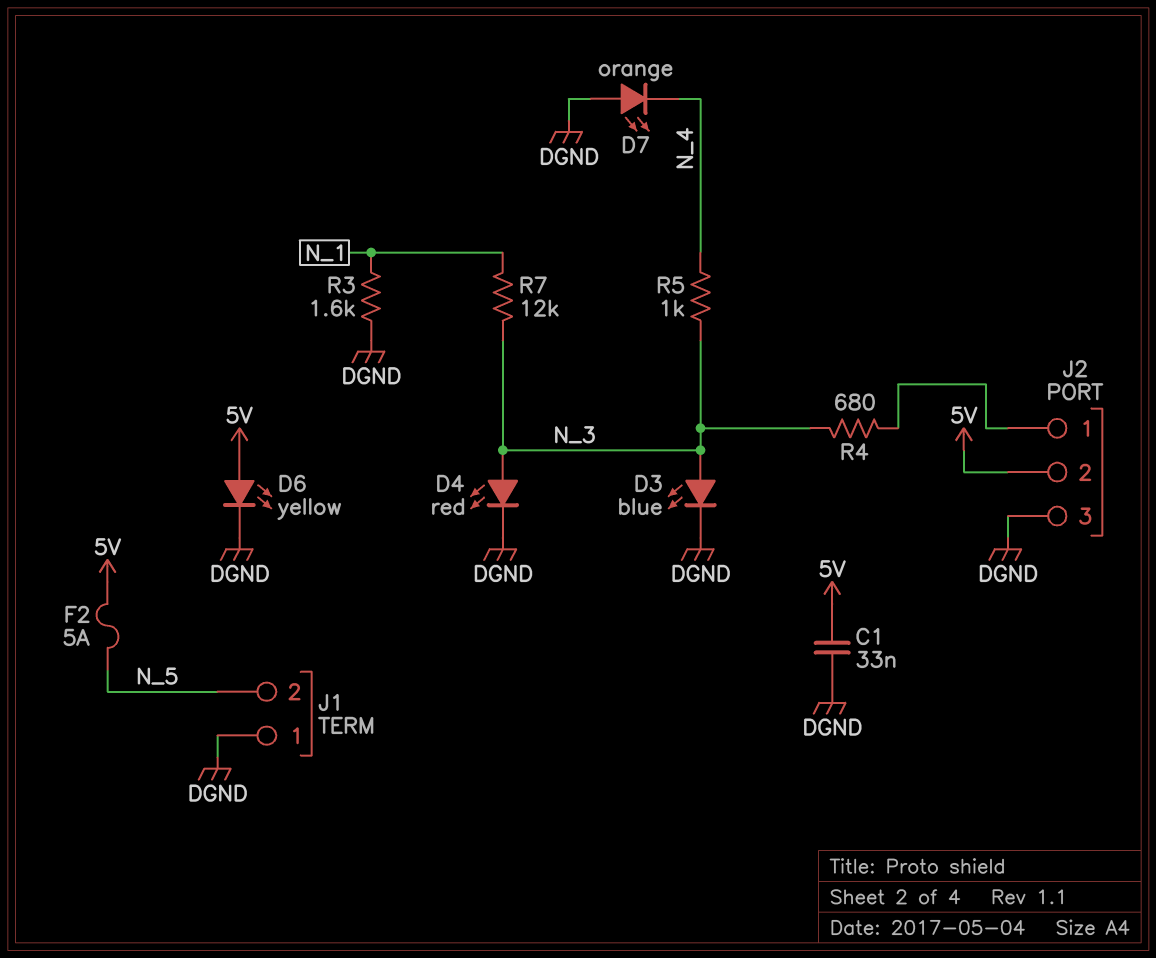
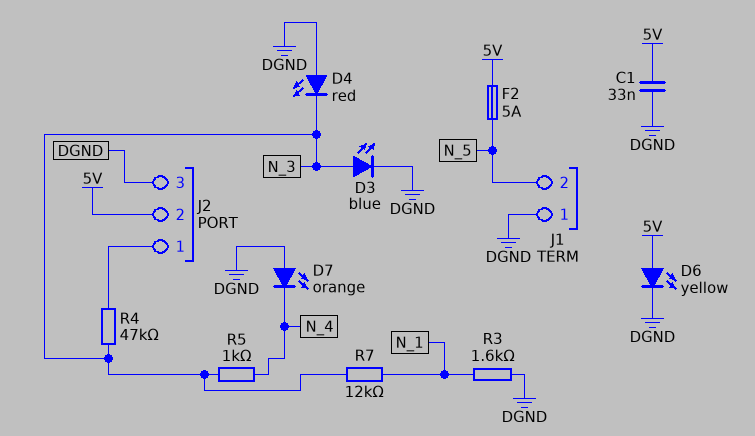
D4: LED red (A N_3, K DGND) -> LED red (A DGND, K N_3)
R4: 680 (J2/1, N_3) -> 47k (J2/1, N_3)

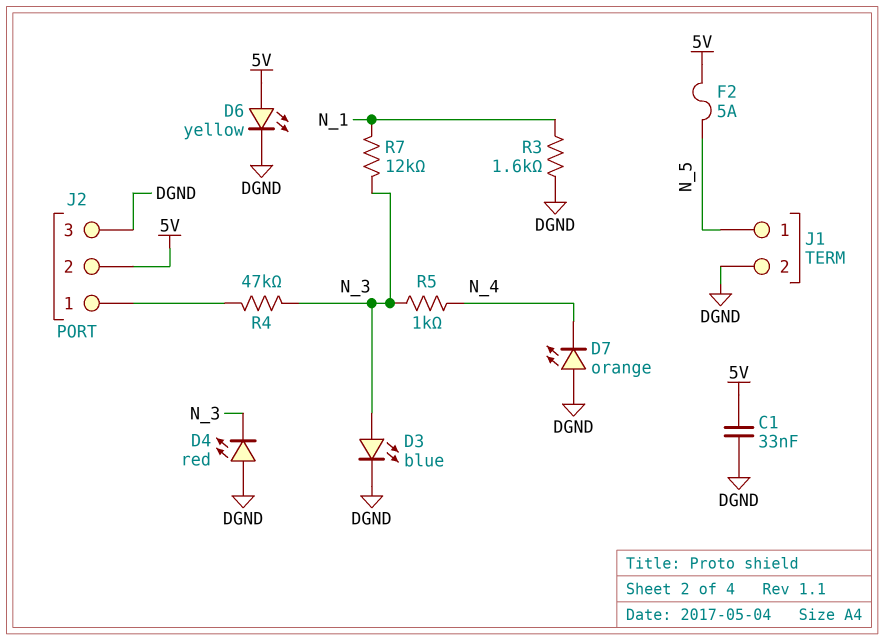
J1 pin 1: DGND -> N_5
J1 pin 2: N_5 -> DGND

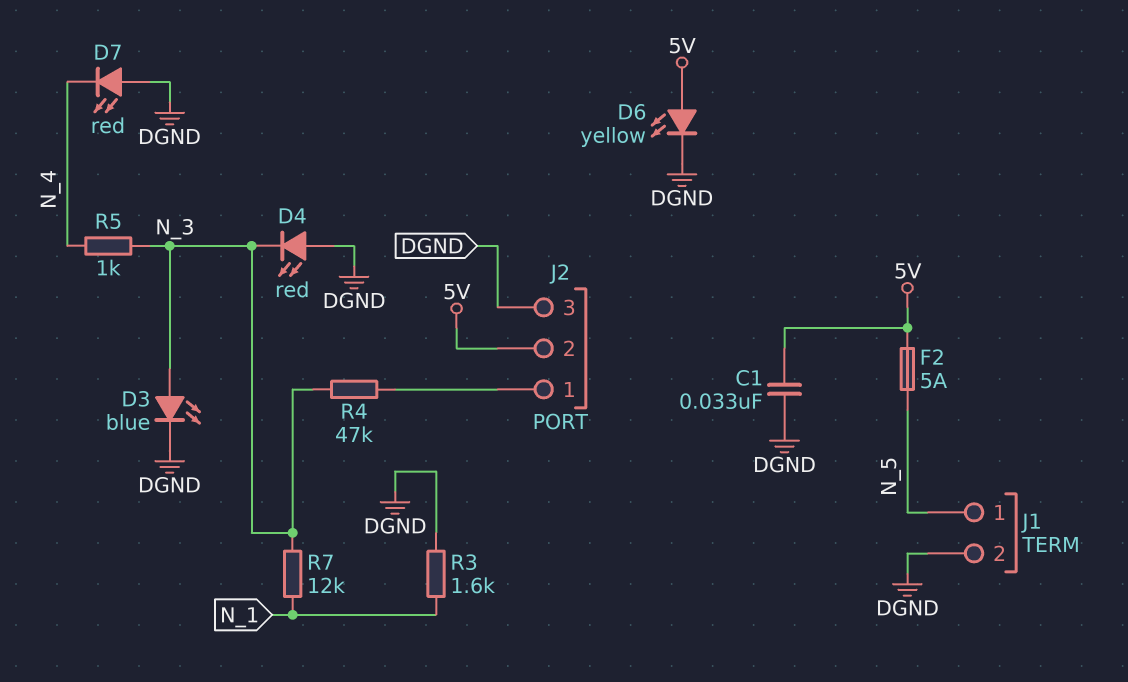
D7: LED orange (A DGND, K N_4) -> LED red (A DGND, K N_4)

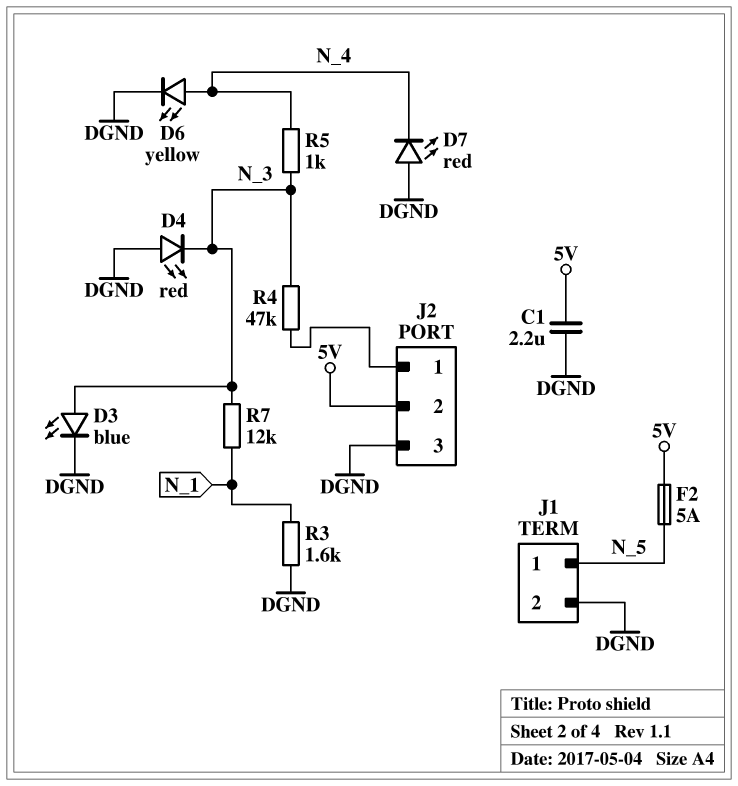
C1: 33nF (5V, DGND) -> 2.2uF (5V, DGND)
D6: LED yellow (A 5V, K DGND) -> LED yellow (A N_4, K DGND)

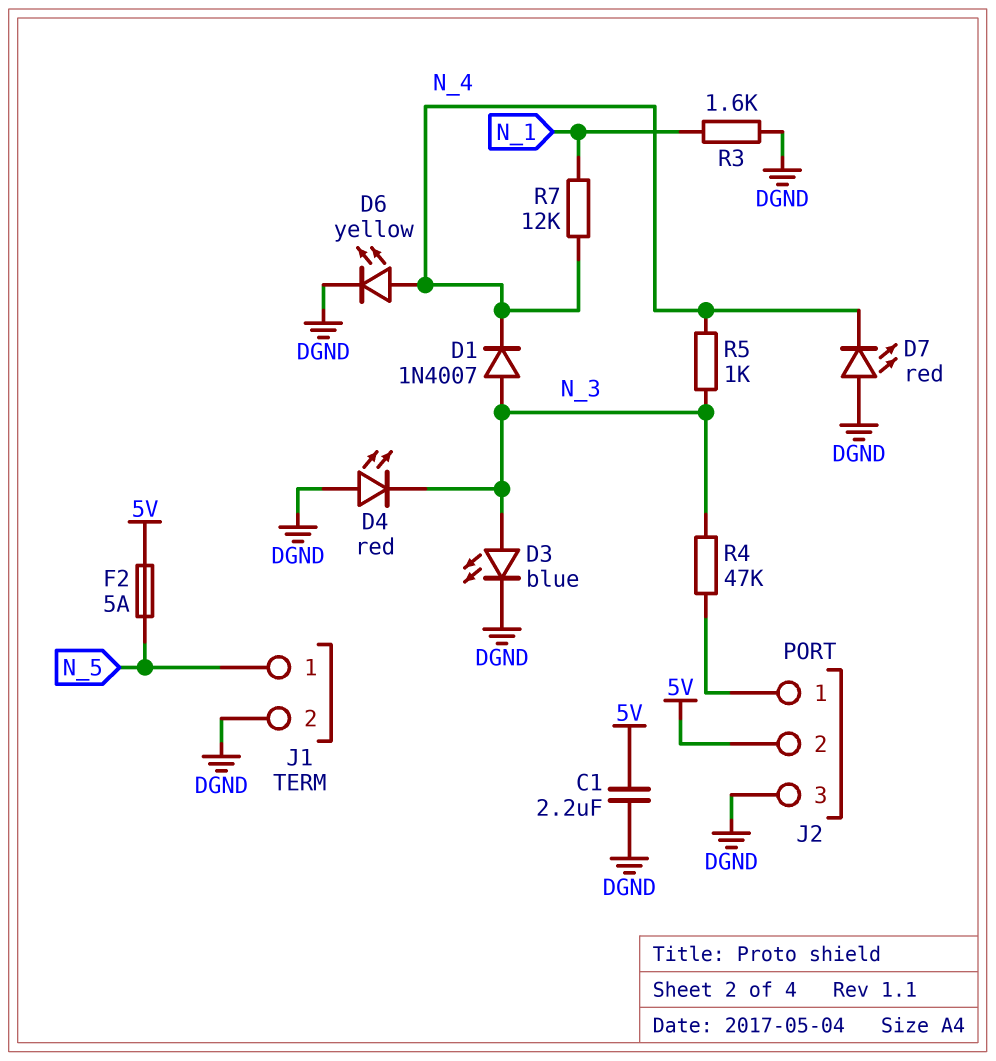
D1: none -> diode 1N4007 (A N_3, K N_4)
R7: 12k (N_1, N_3) -> 12k (N_1, N_4)

